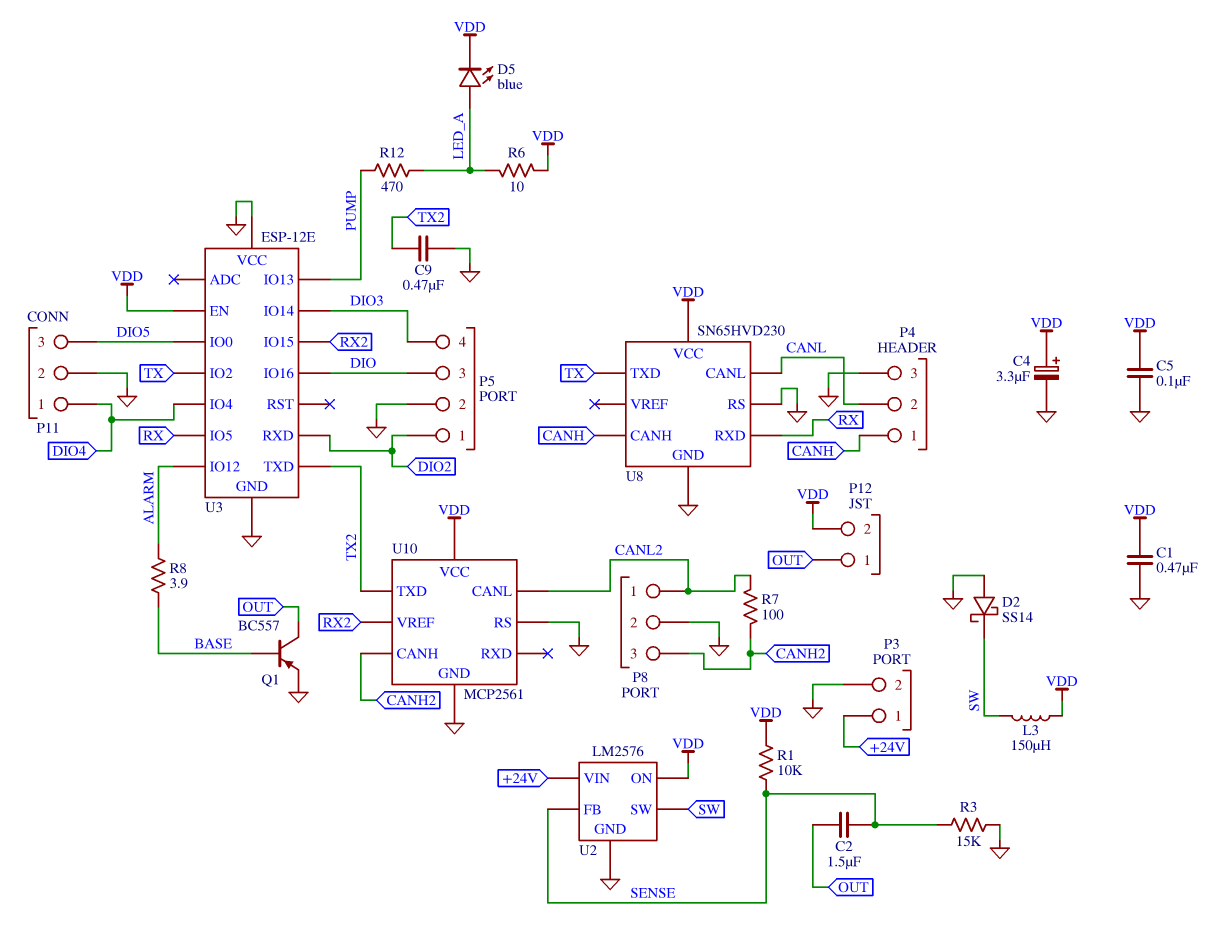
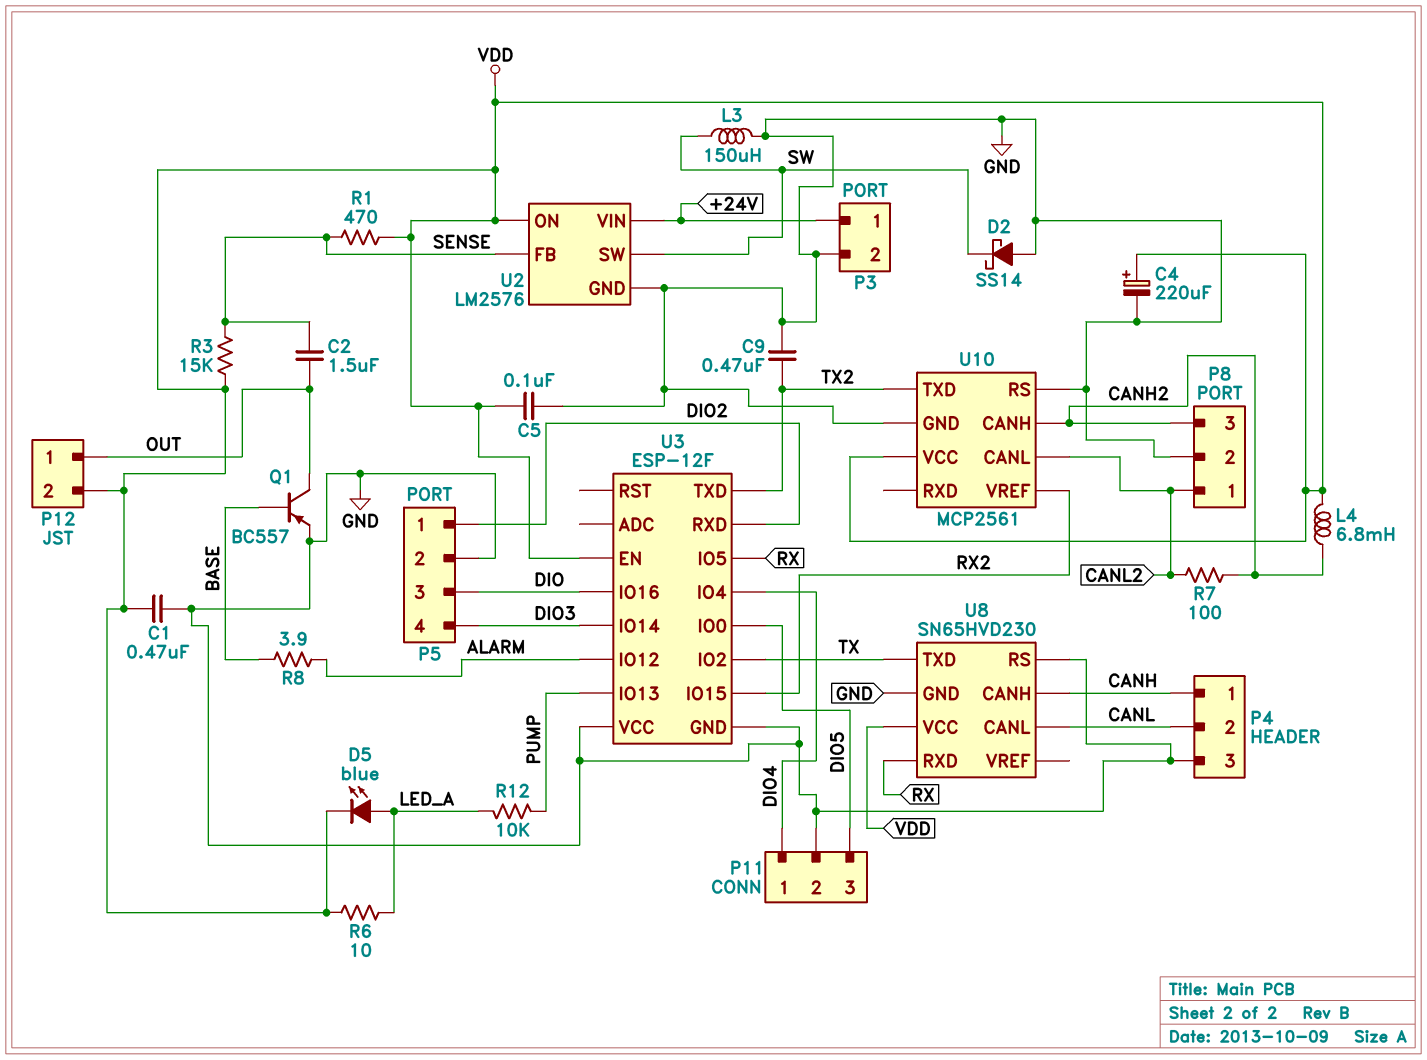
C4: 3.3uF (plus VDD, minus GND) -> 220uF (plus VDD, minus GND)
L3: 150uH (SW, VDD) -> 150uH (GND, SW)
L4: none -> 6.8mH (CANH2, VDD)
R1: 10k (SENSE, VDD) -> 470 (SENSE, VDD)
R3: 15k (GND, SENSE) -> 15k (SENSE, VDD)
R12: 470 (LED_A, PUMP) -> 10k (LED_A, PUMP)
U3: ESP-12E -> ESP-12F

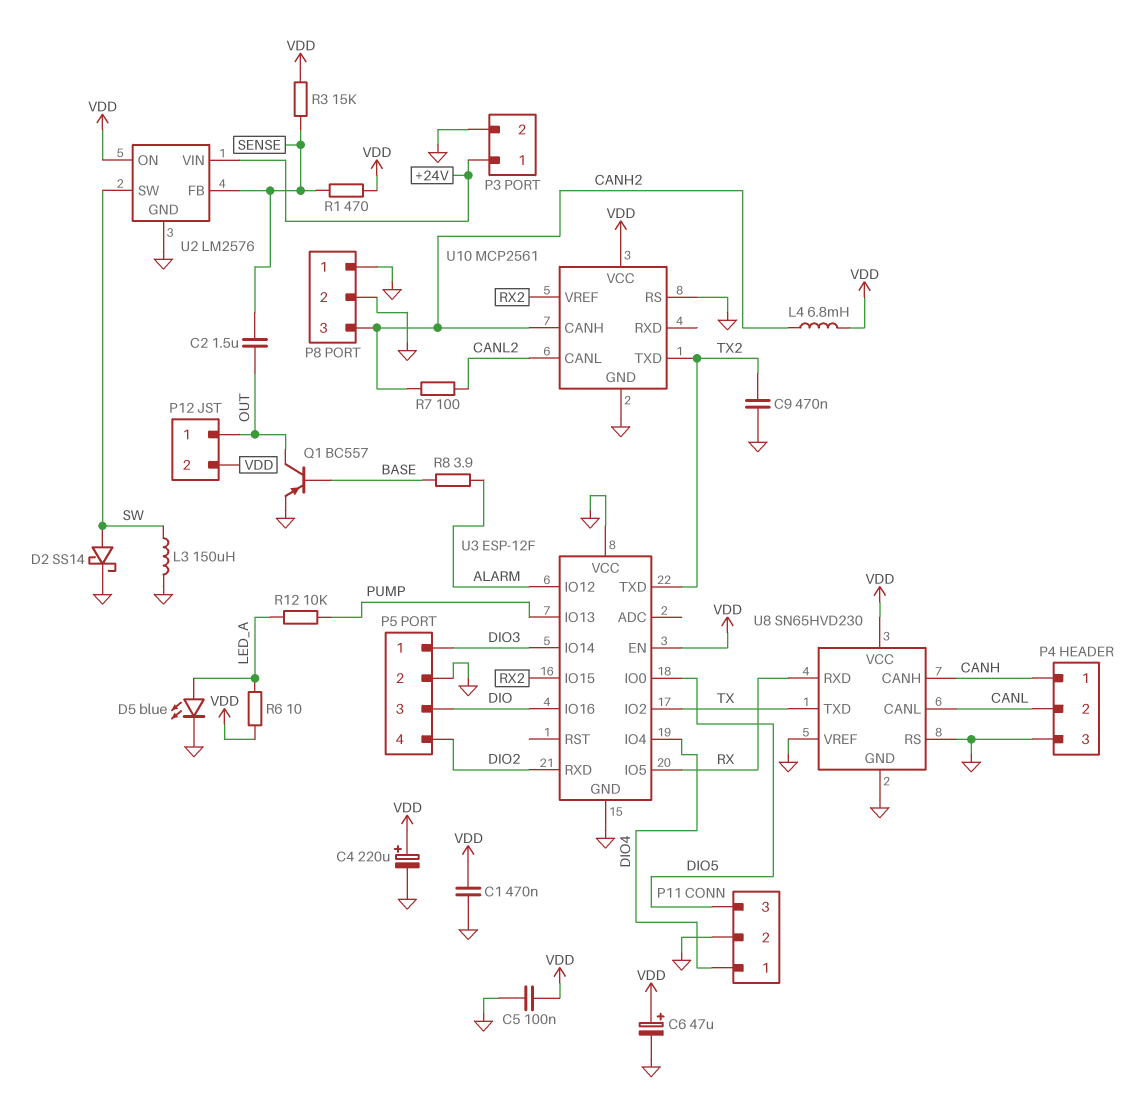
C6: none -> 47uF (plus VDD, minus GND)
D2: schottky SS14 (A GND, K SW) -> schottky SS14 (A SW, K GND)
D5: LED blue (A LED_A, K VDD) -> LED blue (A LED_A, K GND)
P5 pin 1: DIO2 -> DIO3
P5 pin 4: DIO3 -> DIO2
P8 pin 1: CANL2 -> GND
U8 pin VREF: none -> GND

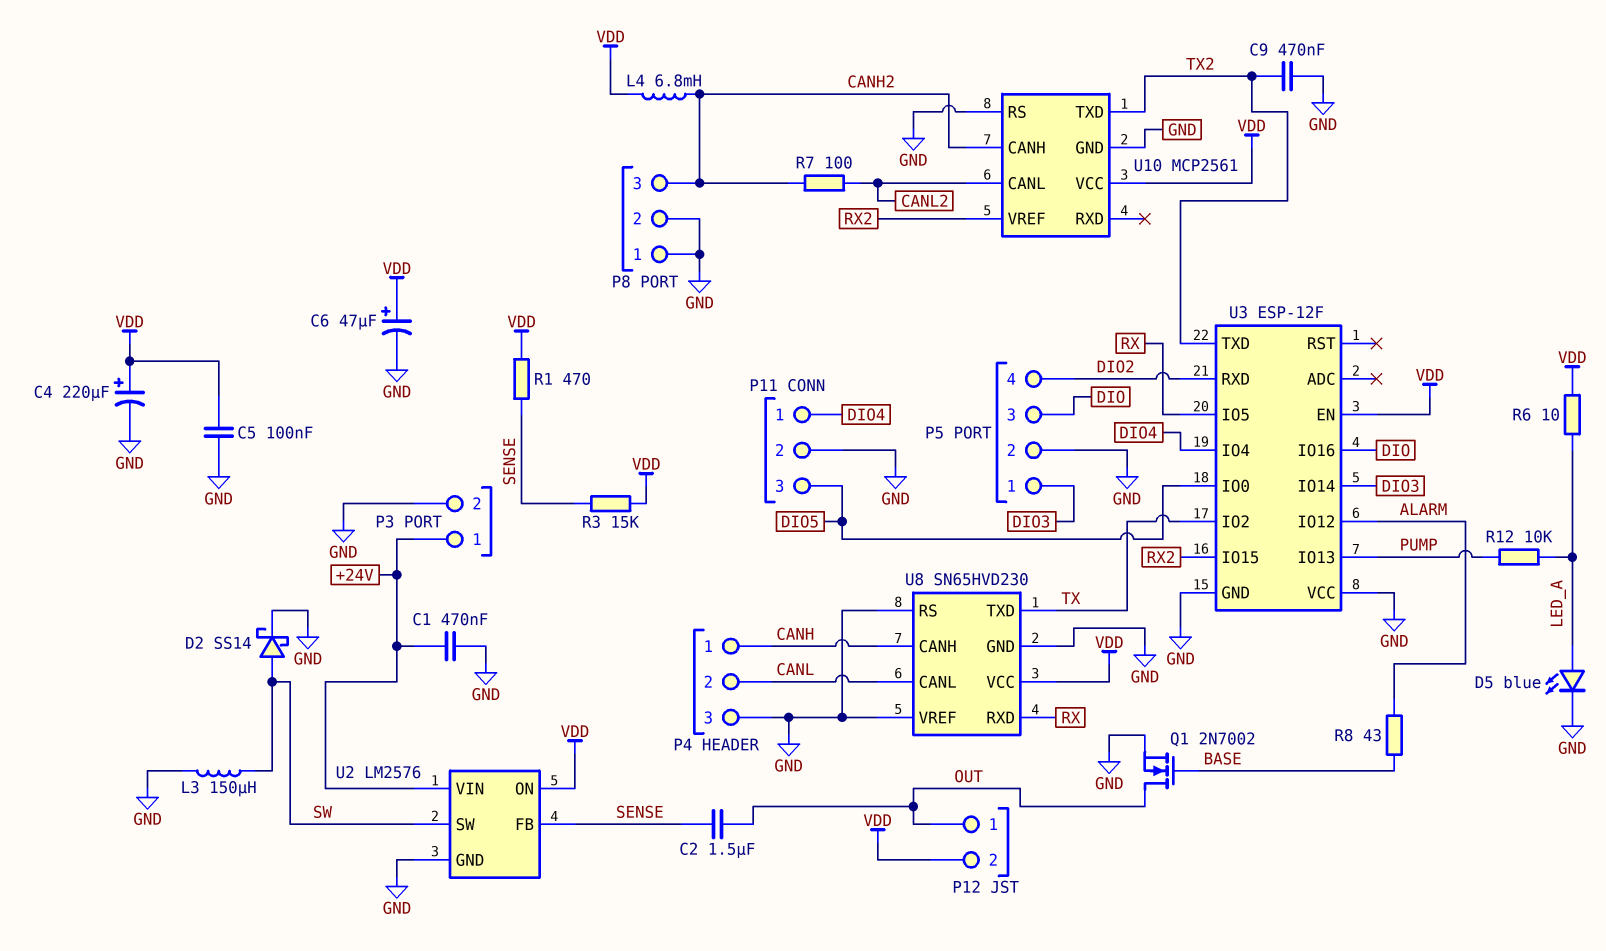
C1: 470nF (GND, VDD) -> 470nF (+24V, GND)
Q1: PNP BC557 (B BASE, C OUT, E GND) -> NMOS 2N7002 (G BASE, D OUT, S GND)
R8: 3.9 (ALARM, BASE) -> 43 (ALARM, BASE)

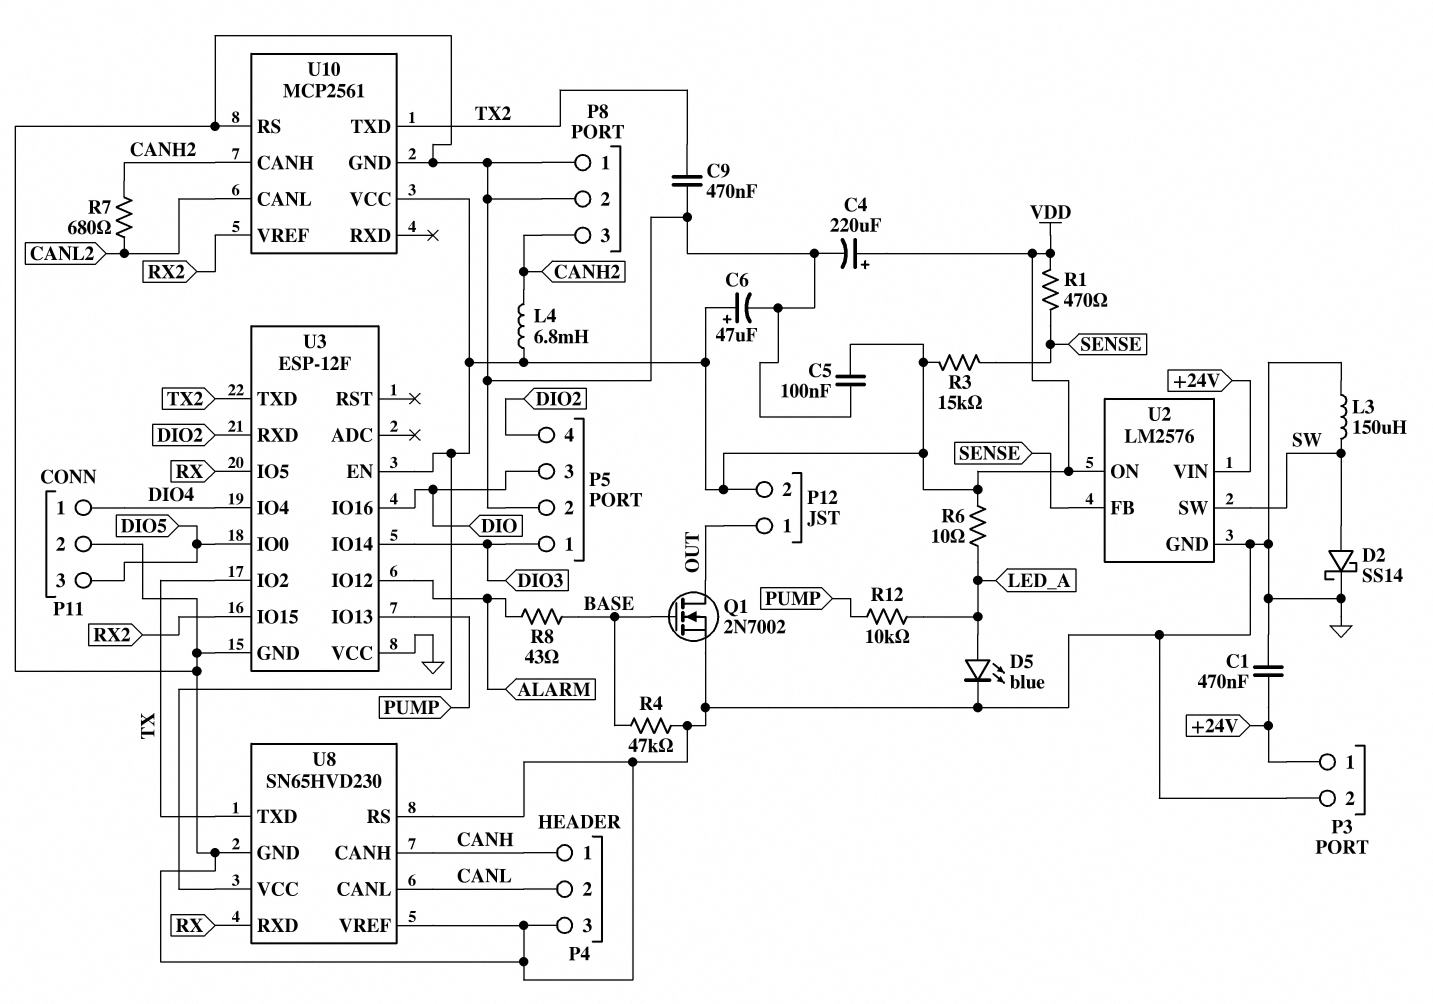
C2: 1.5uF (OUT, SENSE) -> none
R4: none -> 47k (BASE, GND)
R7: 100 (CANH2, CANL2) -> 680 (CANH2, CANL2)

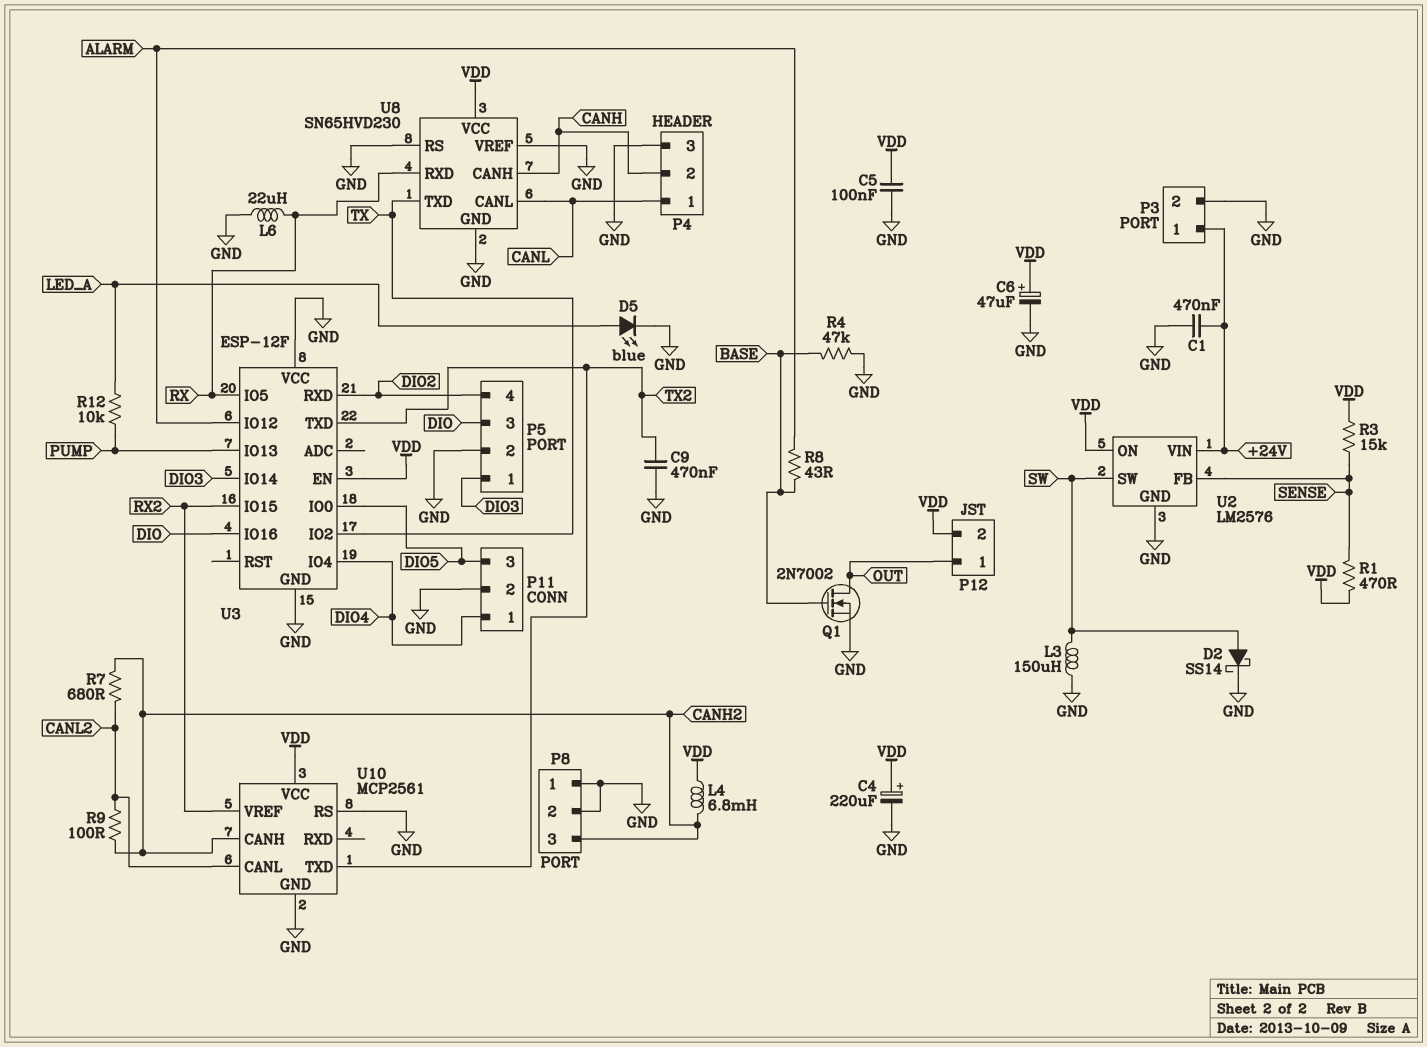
L6: none -> 22uH (GND, RX)
P4 pin 1: CANH -> CANL
P4 pin 2: CANL -> CANH
R6: 10 (LED_A, VDD) -> none
R9: none -> 100 (CANH2, CANL2)

